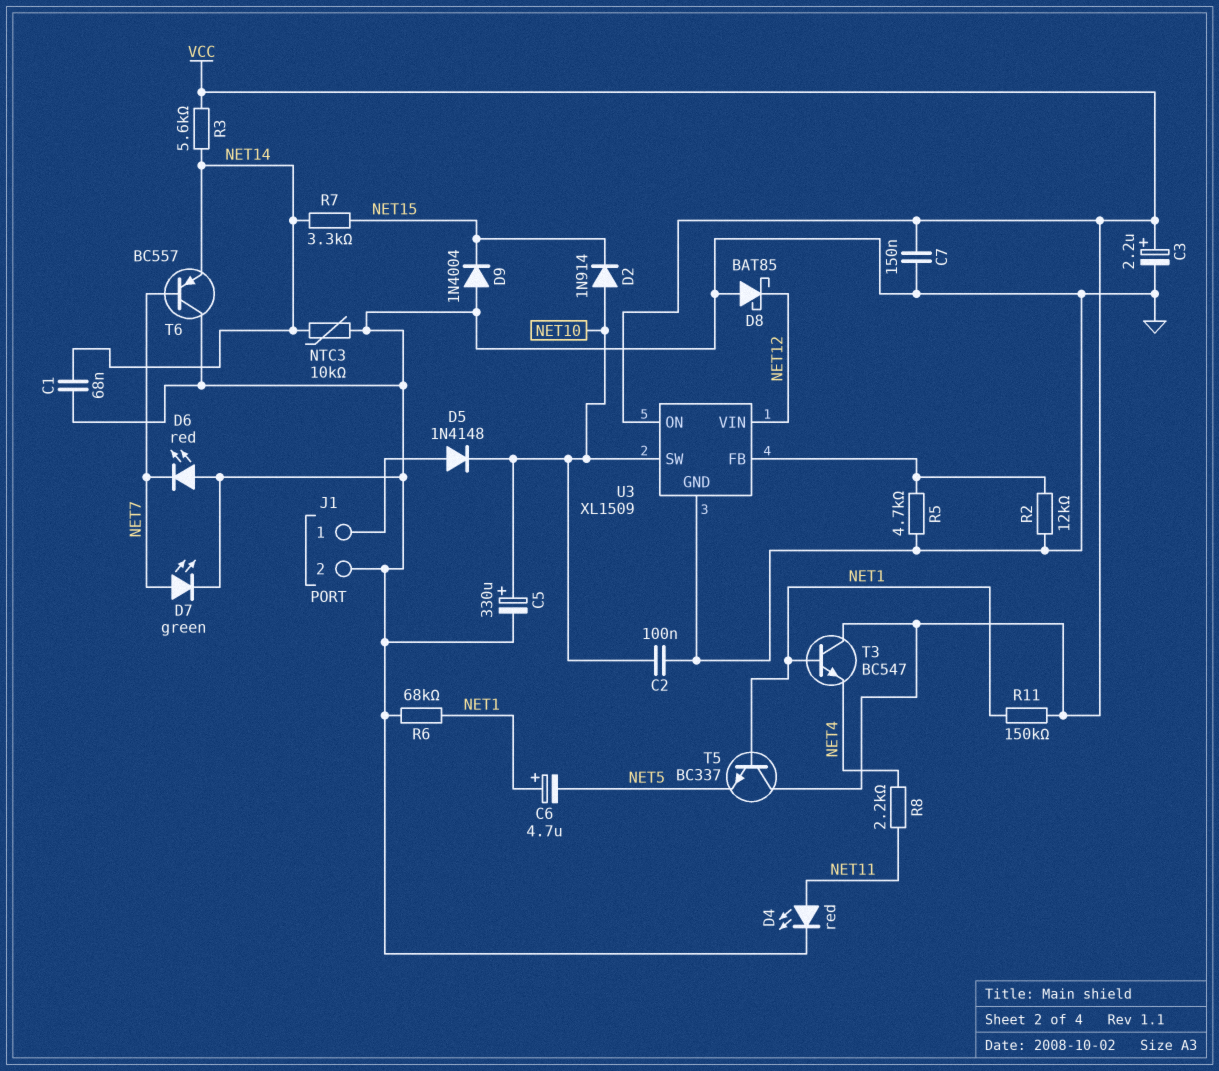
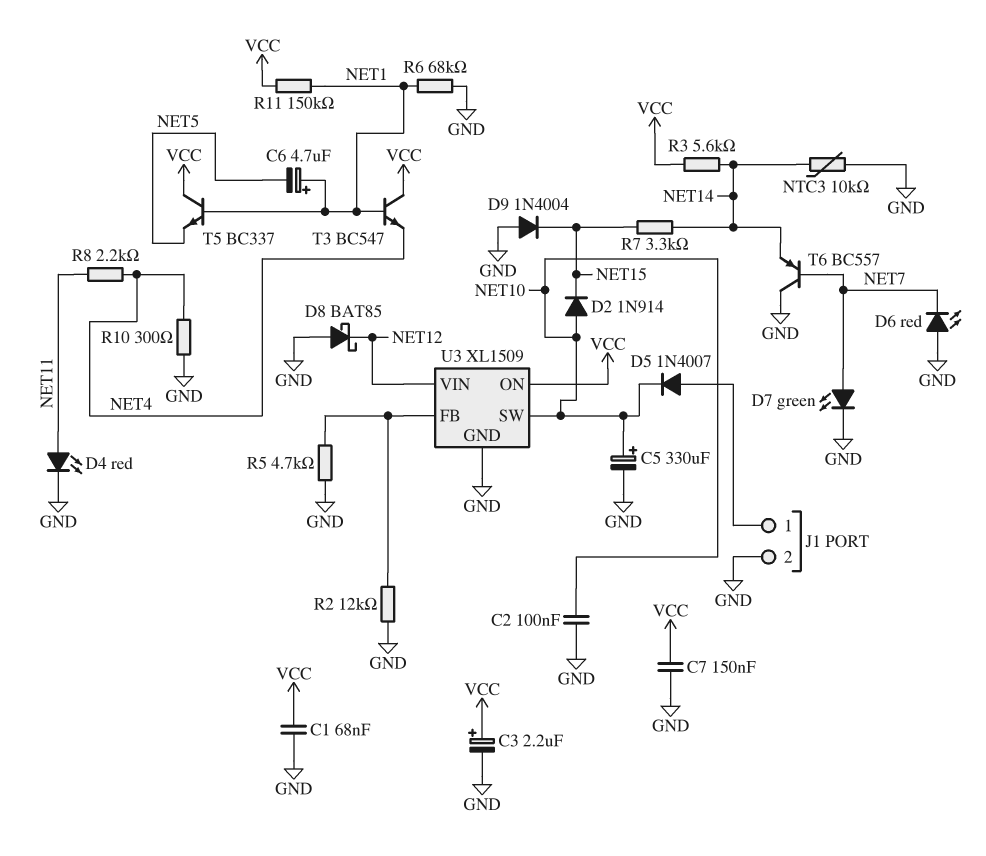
C1: 68nF (GND, NET14) -> 68nF (GND, VCC)
D5: diode 1N4148 (A J1/1, K NET10) -> diode 1N4007 (A J1/1, K NET10)
R10: none -> 300 (GND, NET4)

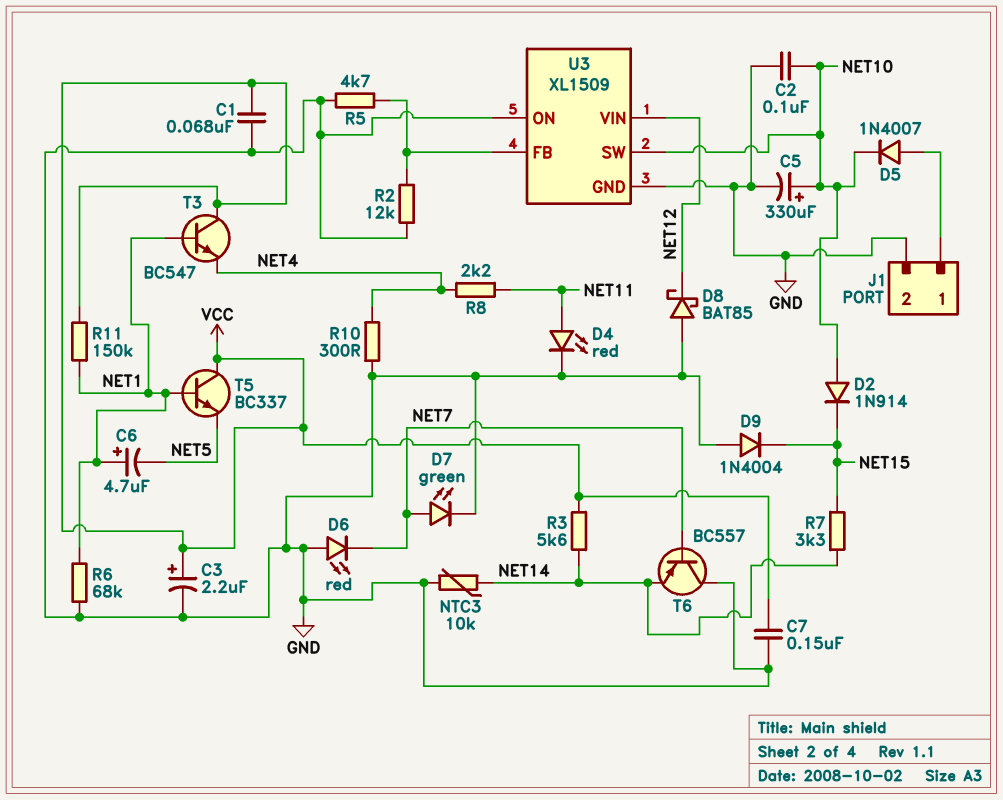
U3 pin ON: VCC -> GND

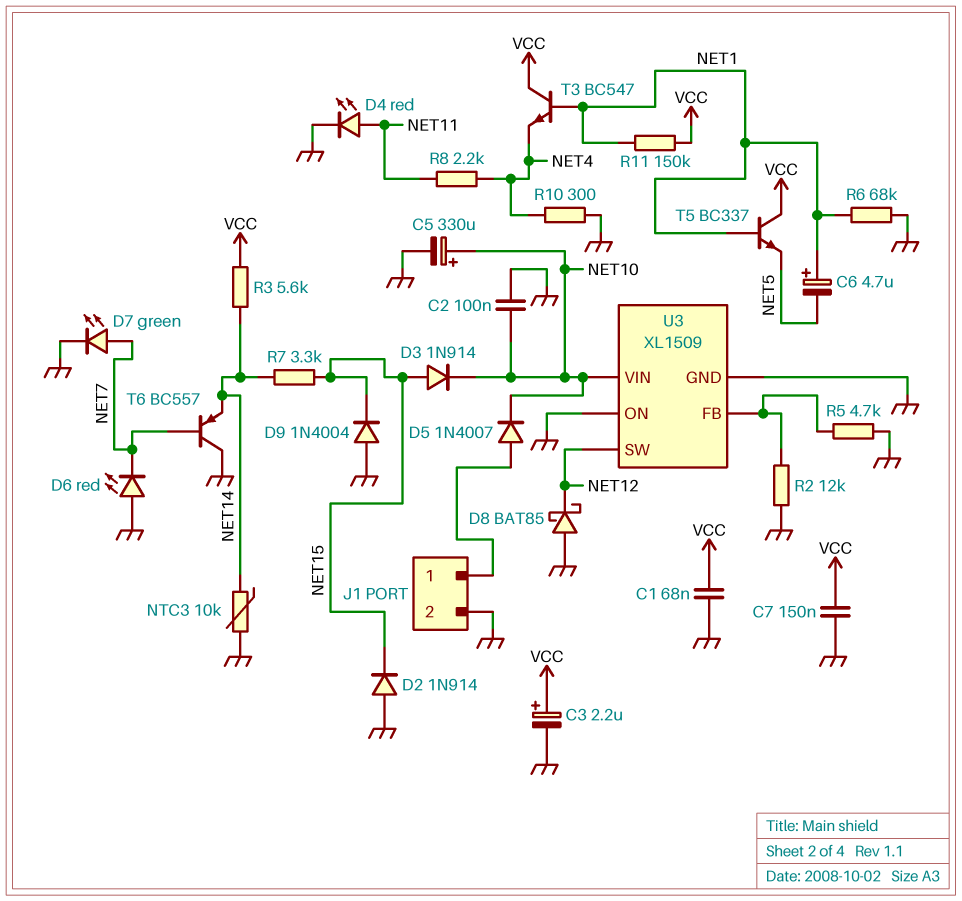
D2: diode 1N914 (A NET10, K NET15) -> diode 1N914 (A GND, K NET15)
D3: none -> diode 1N914 (A NET15, K NET10)
U3 pin SW: NET10 -> NET12
U3 pin VIN: NET12 -> NET10

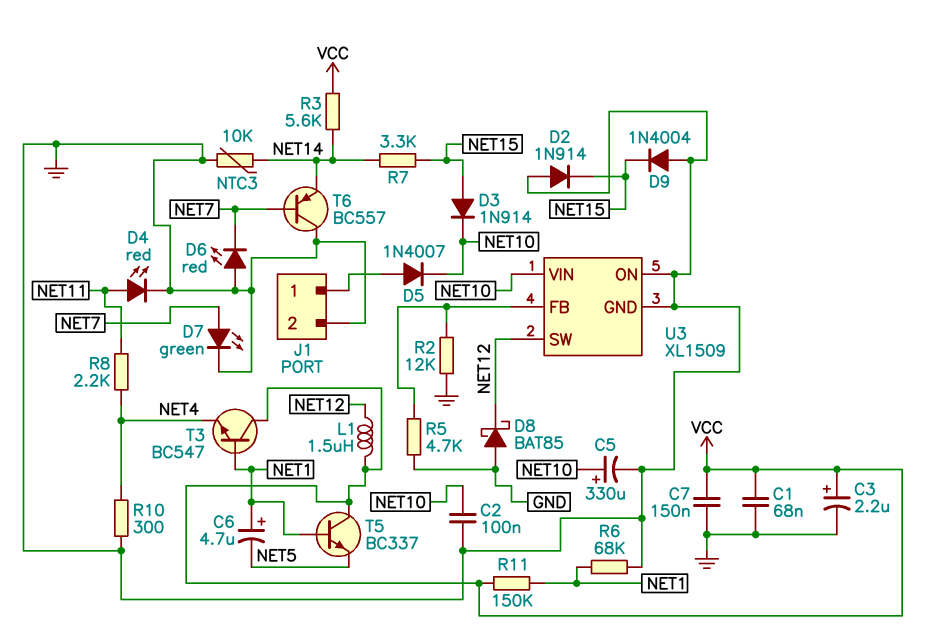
L1: none -> 1.5uH (NET12, VCC)

